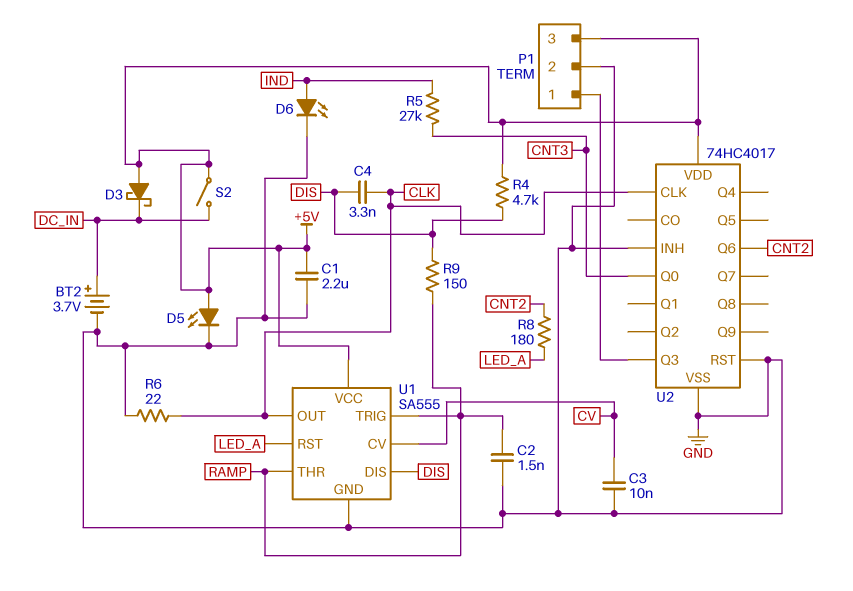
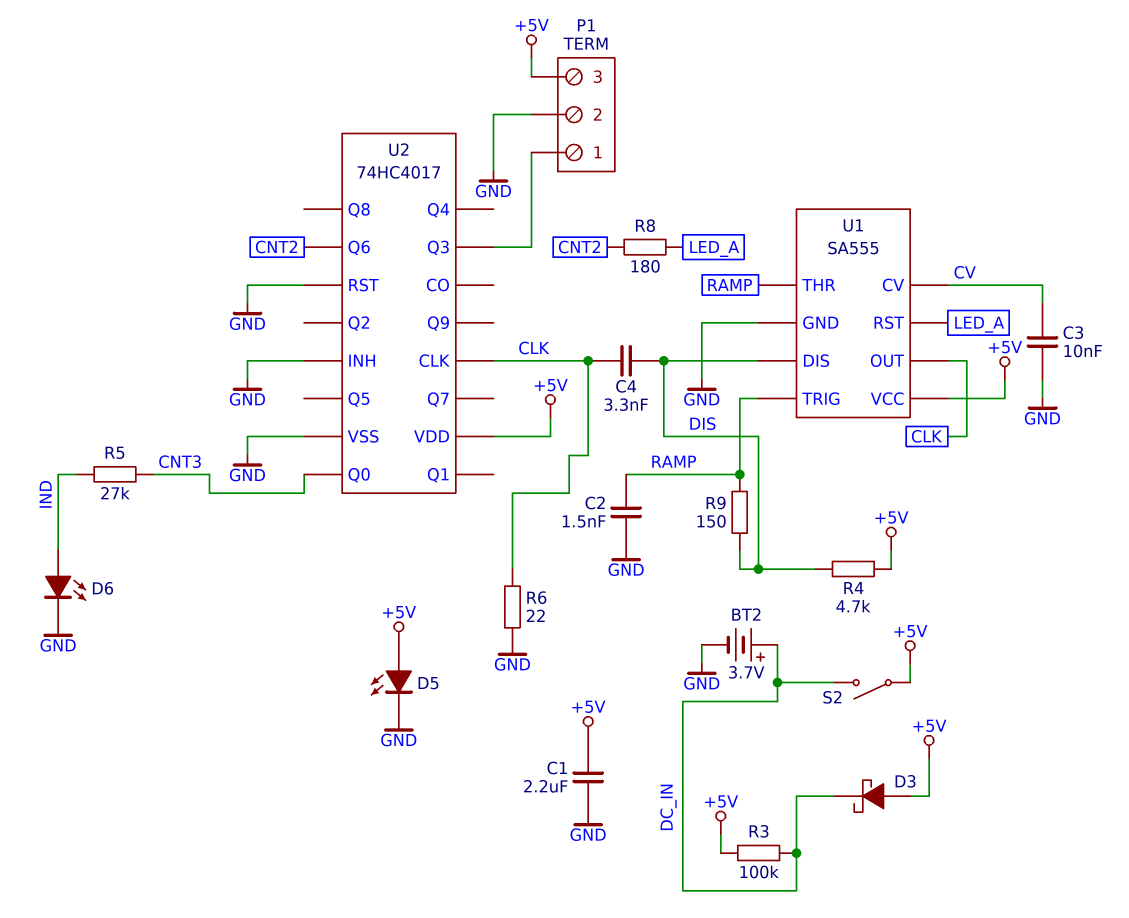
R3: none -> 100k (+5V, DC_IN)

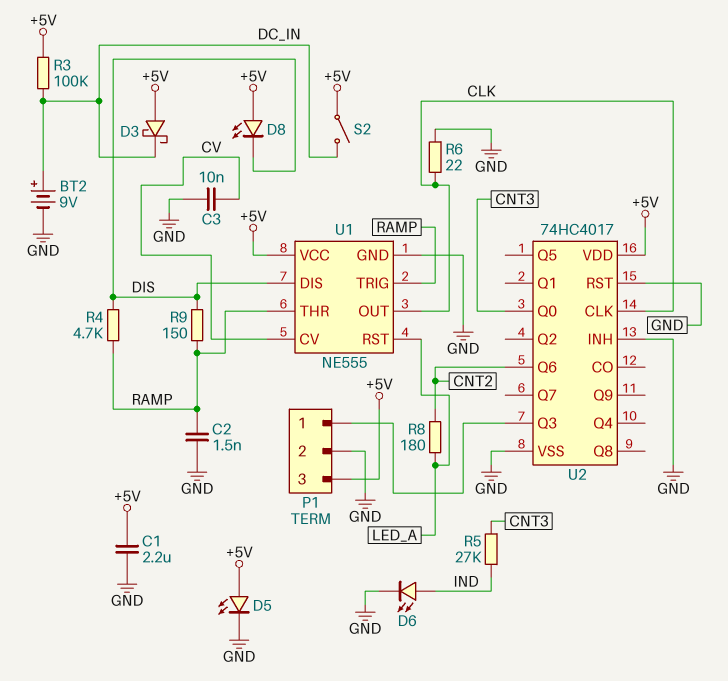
BT2: 3.7V (plus DC_IN, minus GND) -> 9V (plus DC_IN, minus GND)
C4: 3.3nF (CLK, DIS) -> none
D8: none -> LED (A +5V, K DIS)
R4: 4.7k (+5V, DIS) -> 4.7k (DIS, RAMP)
U1: SA555 -> NE555

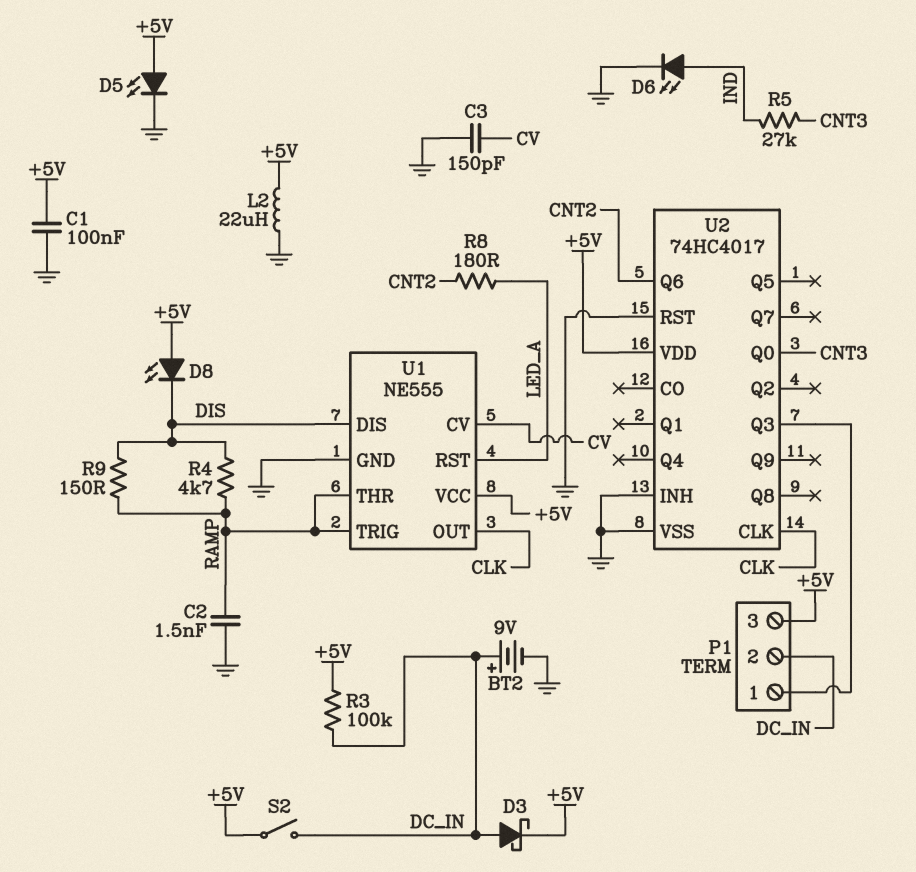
C1: 2.2uF (+5V, GND) -> 100nF (+5V, GND)
C3: 10nF (CV, GND) -> 150pF (CV, GND)
D3: schottky (A +5V, K DC_IN) -> schottky (A DC_IN, K +5V)
L2: none -> 22uH (+5V, GND)
P1 pin 2: GND -> DC_IN
R6: 22 (CLK, GND) -> none

